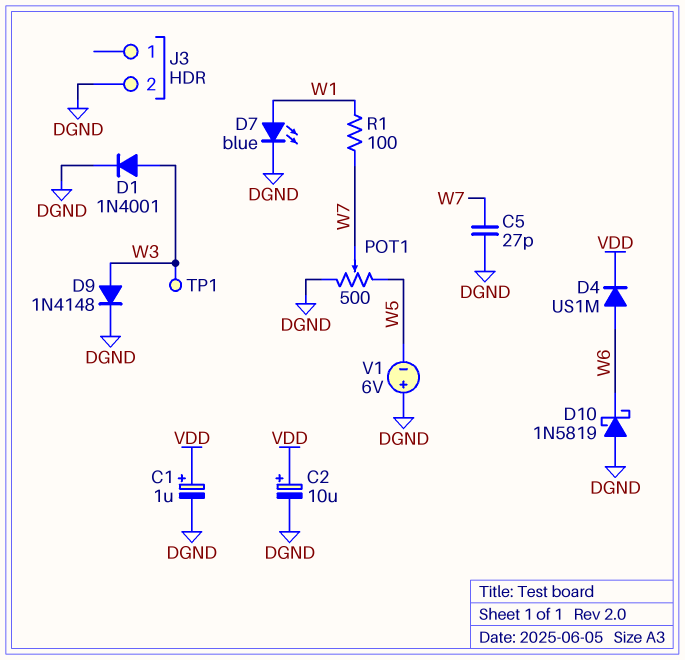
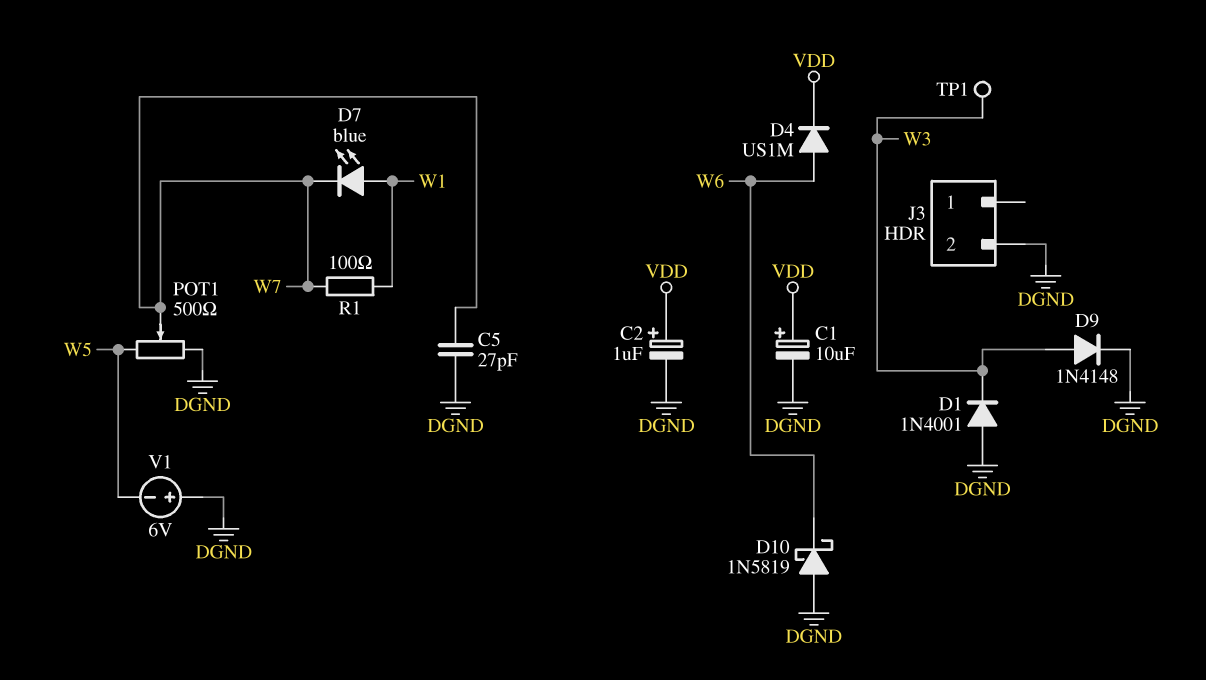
C1: 1uF (plus VDD, minus DGND) -> 10uF (plus VDD, minus DGND)
C2: 10uF (plus VDD, minus DGND) -> 1uF (plus VDD, minus DGND)
D1: diode 1N4001 (A W3, K DGND) -> diode 1N4001 (A DGND, K W3)
D7: LED blue (A W1, K DGND) -> LED blue (A W1, K W7)

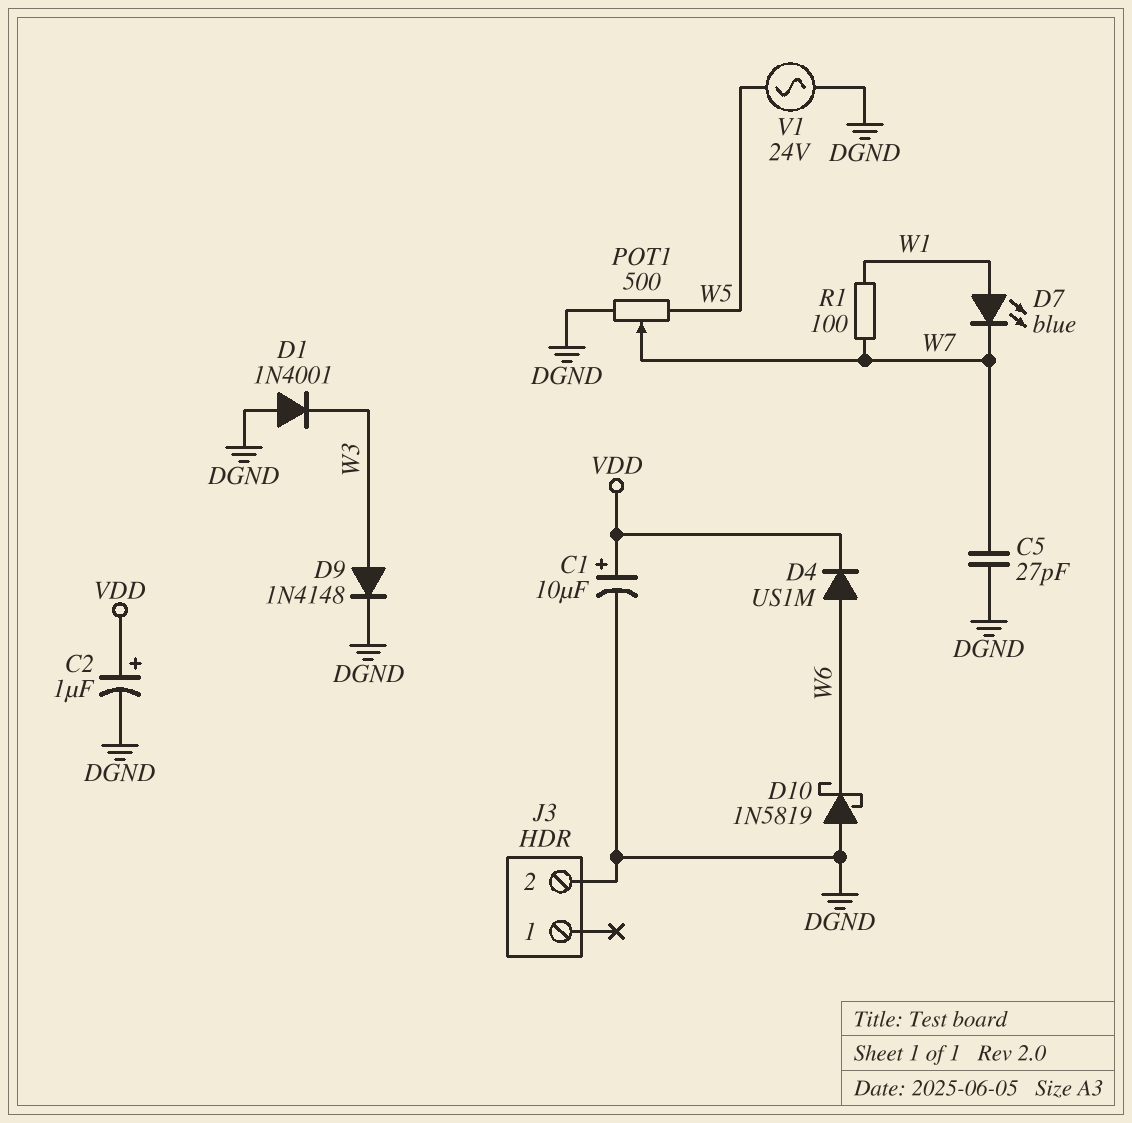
TP1: test point (W3) -> none
V1: 6V (plus DGND, minus W5) -> AC 24V (DGND, W5)

